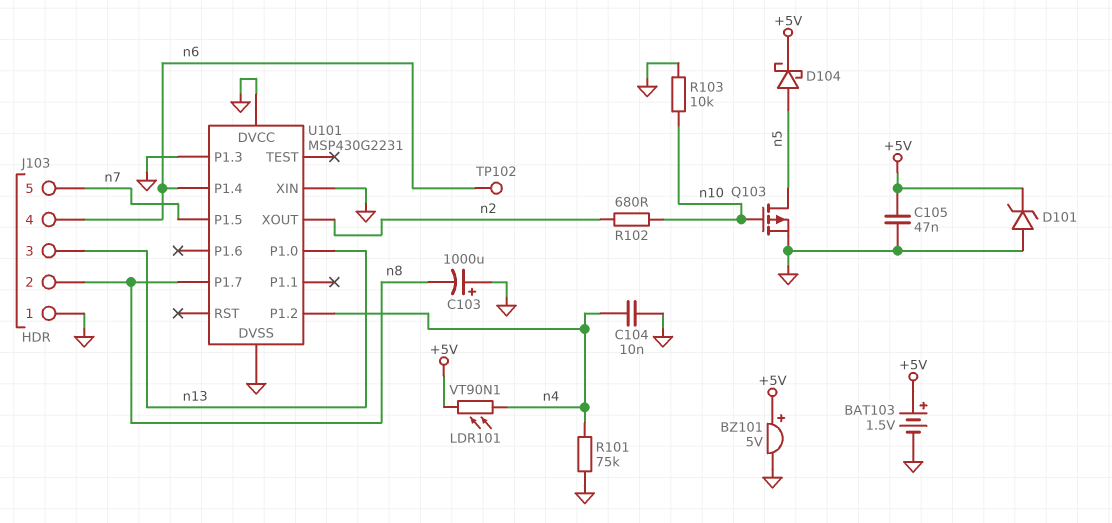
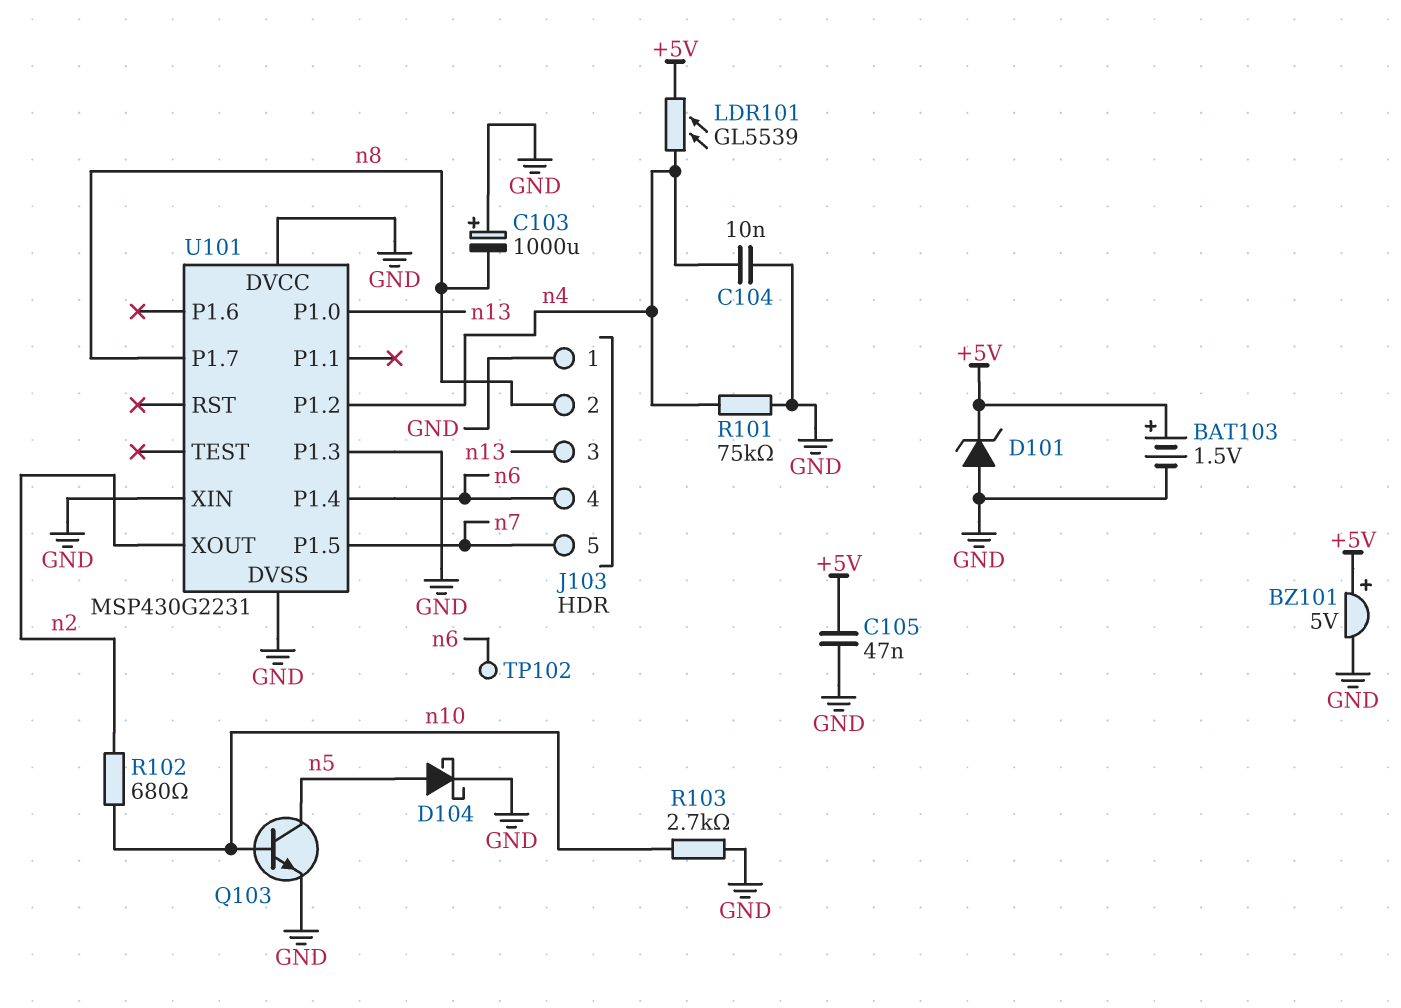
D104: schottky (A n5, K +5V) -> schottky (A n5, K GND)
LDR101: VT90N1 (+5V, n4) -> GL5539 (+5V, n4)
Q103: PMOS (G n10, D n5, S GND) -> NPN (B n10, C n5, E GND)
R103: 10k (GND, n10) -> 2.7k (GND, n10)

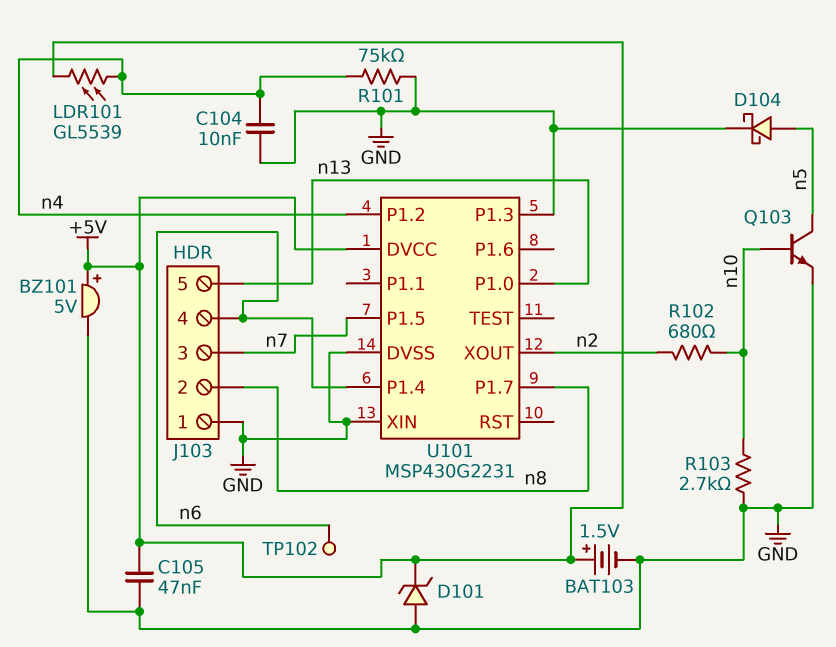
C103: 1000uF (plus GND, minus n8) -> none
J103 pin 3: n13 -> n7
J103 pin 5: n7 -> n13
U101 pin DVCC: GND -> +5V

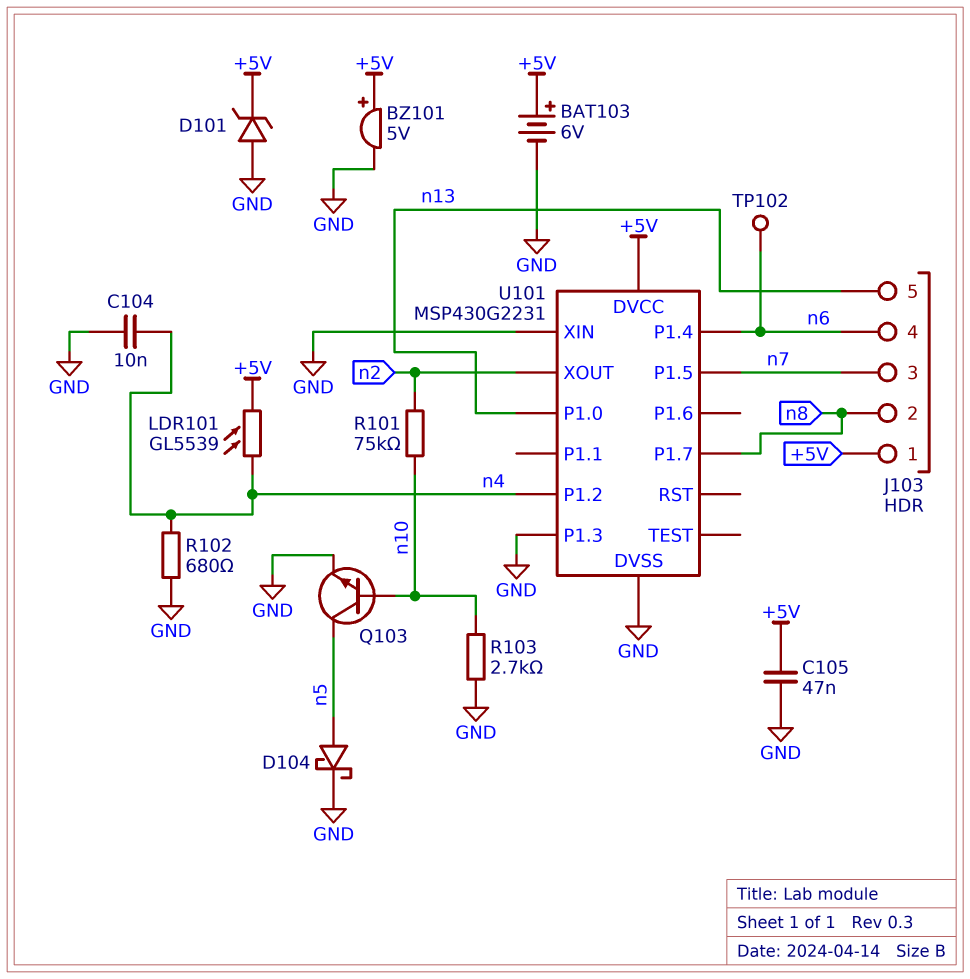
BAT103: 1.5V (plus +5V, minus GND) -> 6V (plus +5V, minus GND)
J103 pin 1: GND -> +5V
R101: 75k (GND, n4) -> 75k (n2, n10)
R102: 680 (n2, n10) -> 680 (GND, n4)

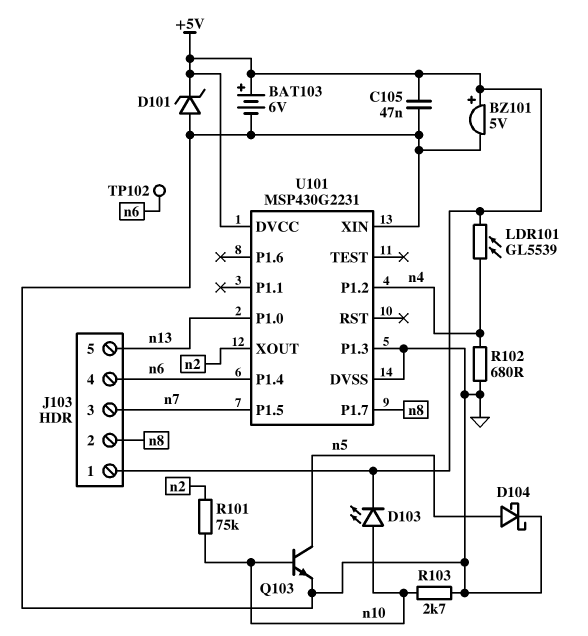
C104: 10nF (GND, n4) -> none
D103: none -> LED (A n10, K +5V)

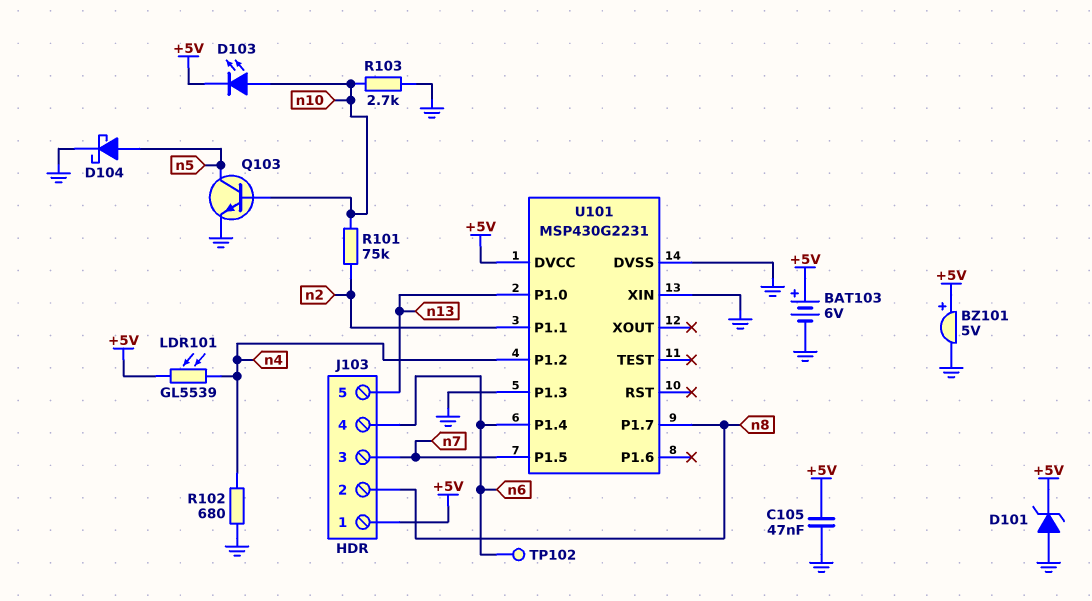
U101 pin P1.1: none -> n2
U101 pin XOUT: n2 -> none

